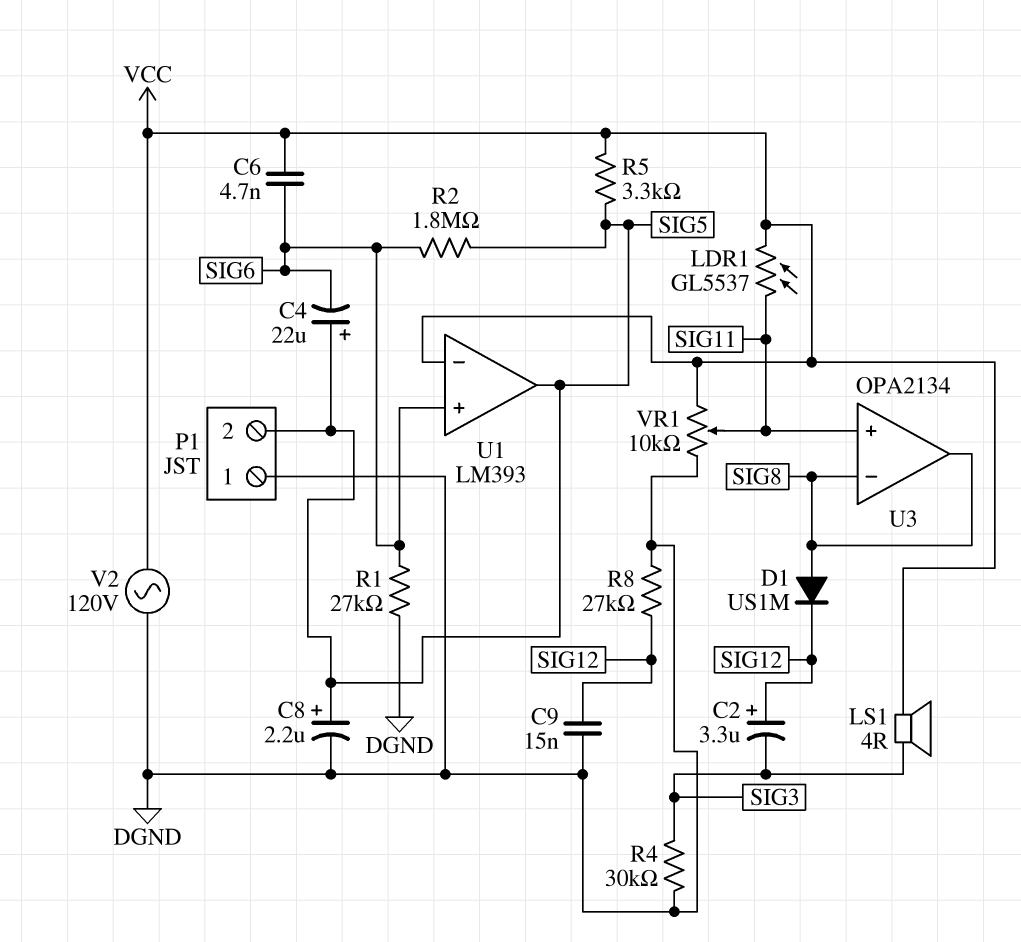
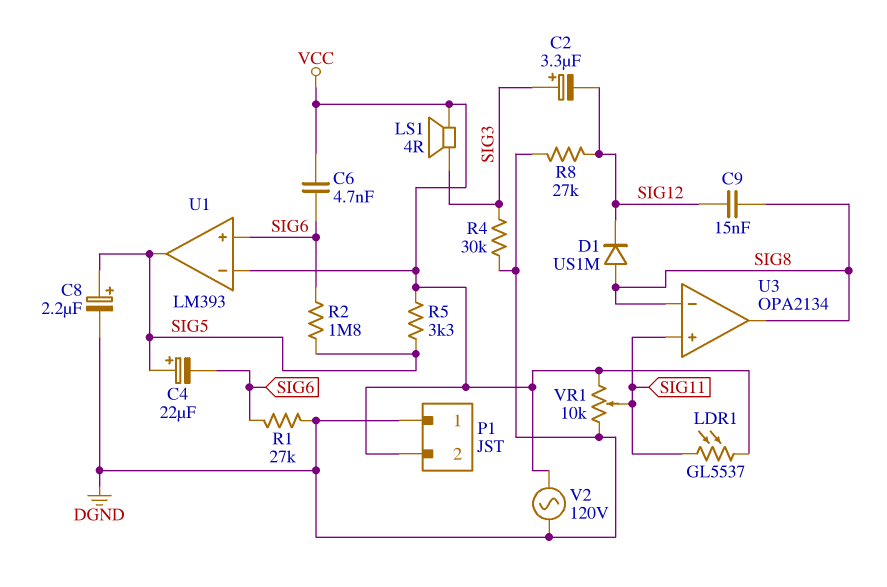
C2: 3.3uF (plus SIG12, minus SIG3) -> 3.3uF (plus SIG3, minus SIG12)
C9: 15nF (DGND, SIG12) -> 15nF (SIG8, SIG12)
P1 pin 2: SIG5 -> VCC

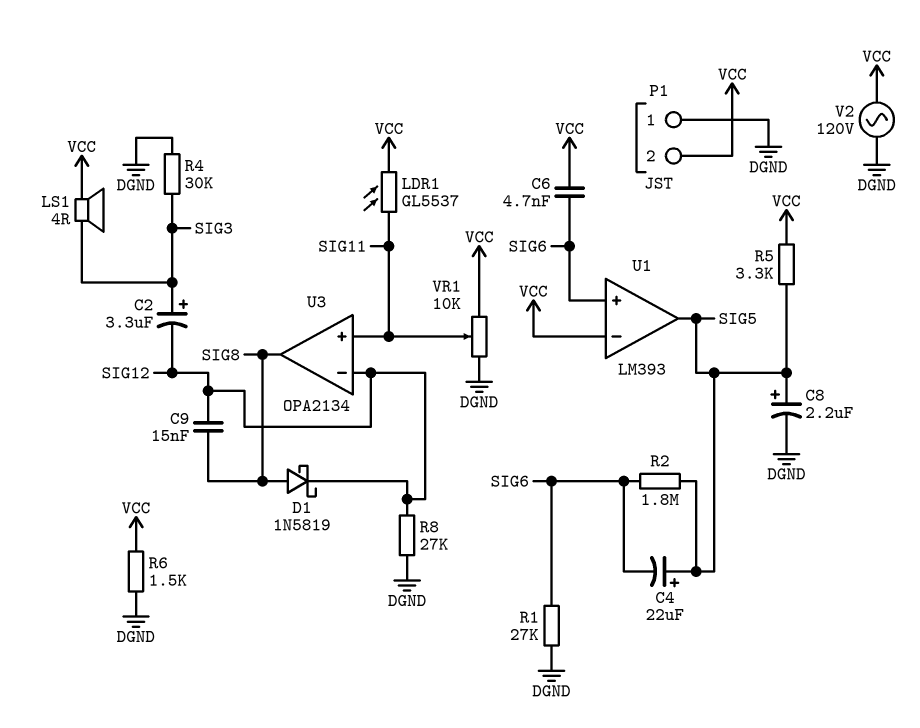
D1: diode US1M (A SIG8, K SIG12) -> schottky 1N5819 (A SIG8, K SIG12)
R6: none -> 1.5k (DGND, VCC)
U3 pin in-: SIG8 -> SIG12

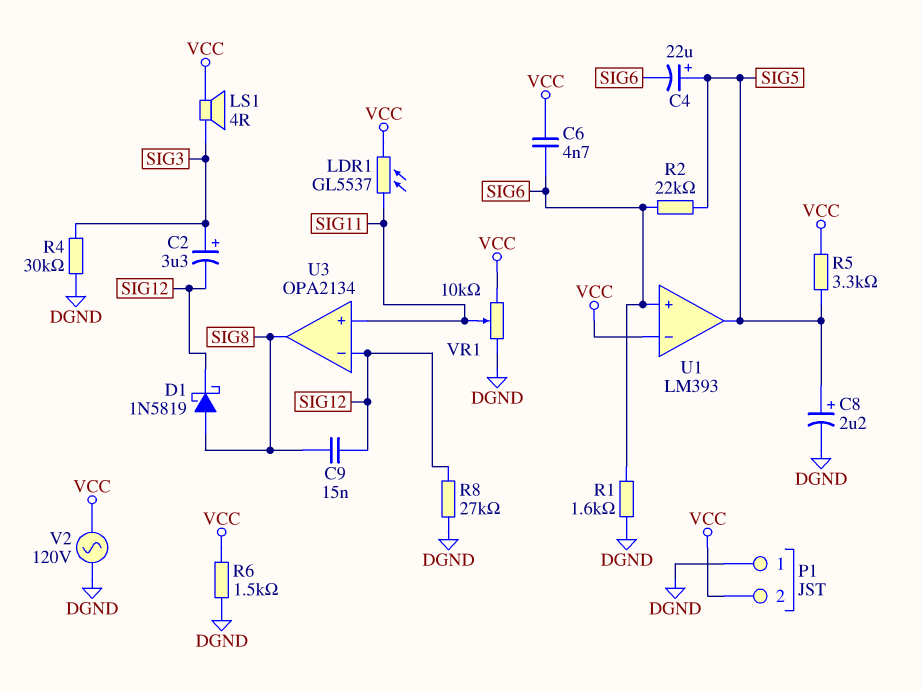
R1: 27k (DGND, SIG6) -> 1.6k (DGND, SIG6)
R2: 1.8M (SIG5, SIG6) -> 22k (SIG5, SIG6)

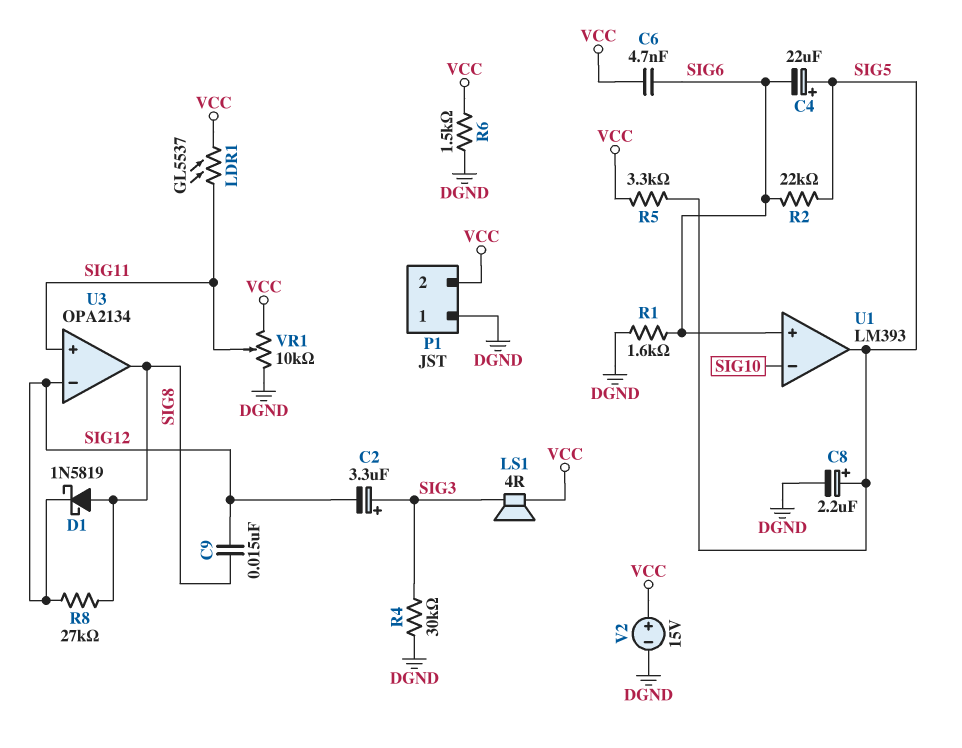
R8: 27k (DGND, SIG12) -> 27k (SIG8, SIG12)
U1 pin in-: VCC -> SIG10
V2: AC 120V (DGND, VCC) -> 15V (plus VCC, minus DGND)

